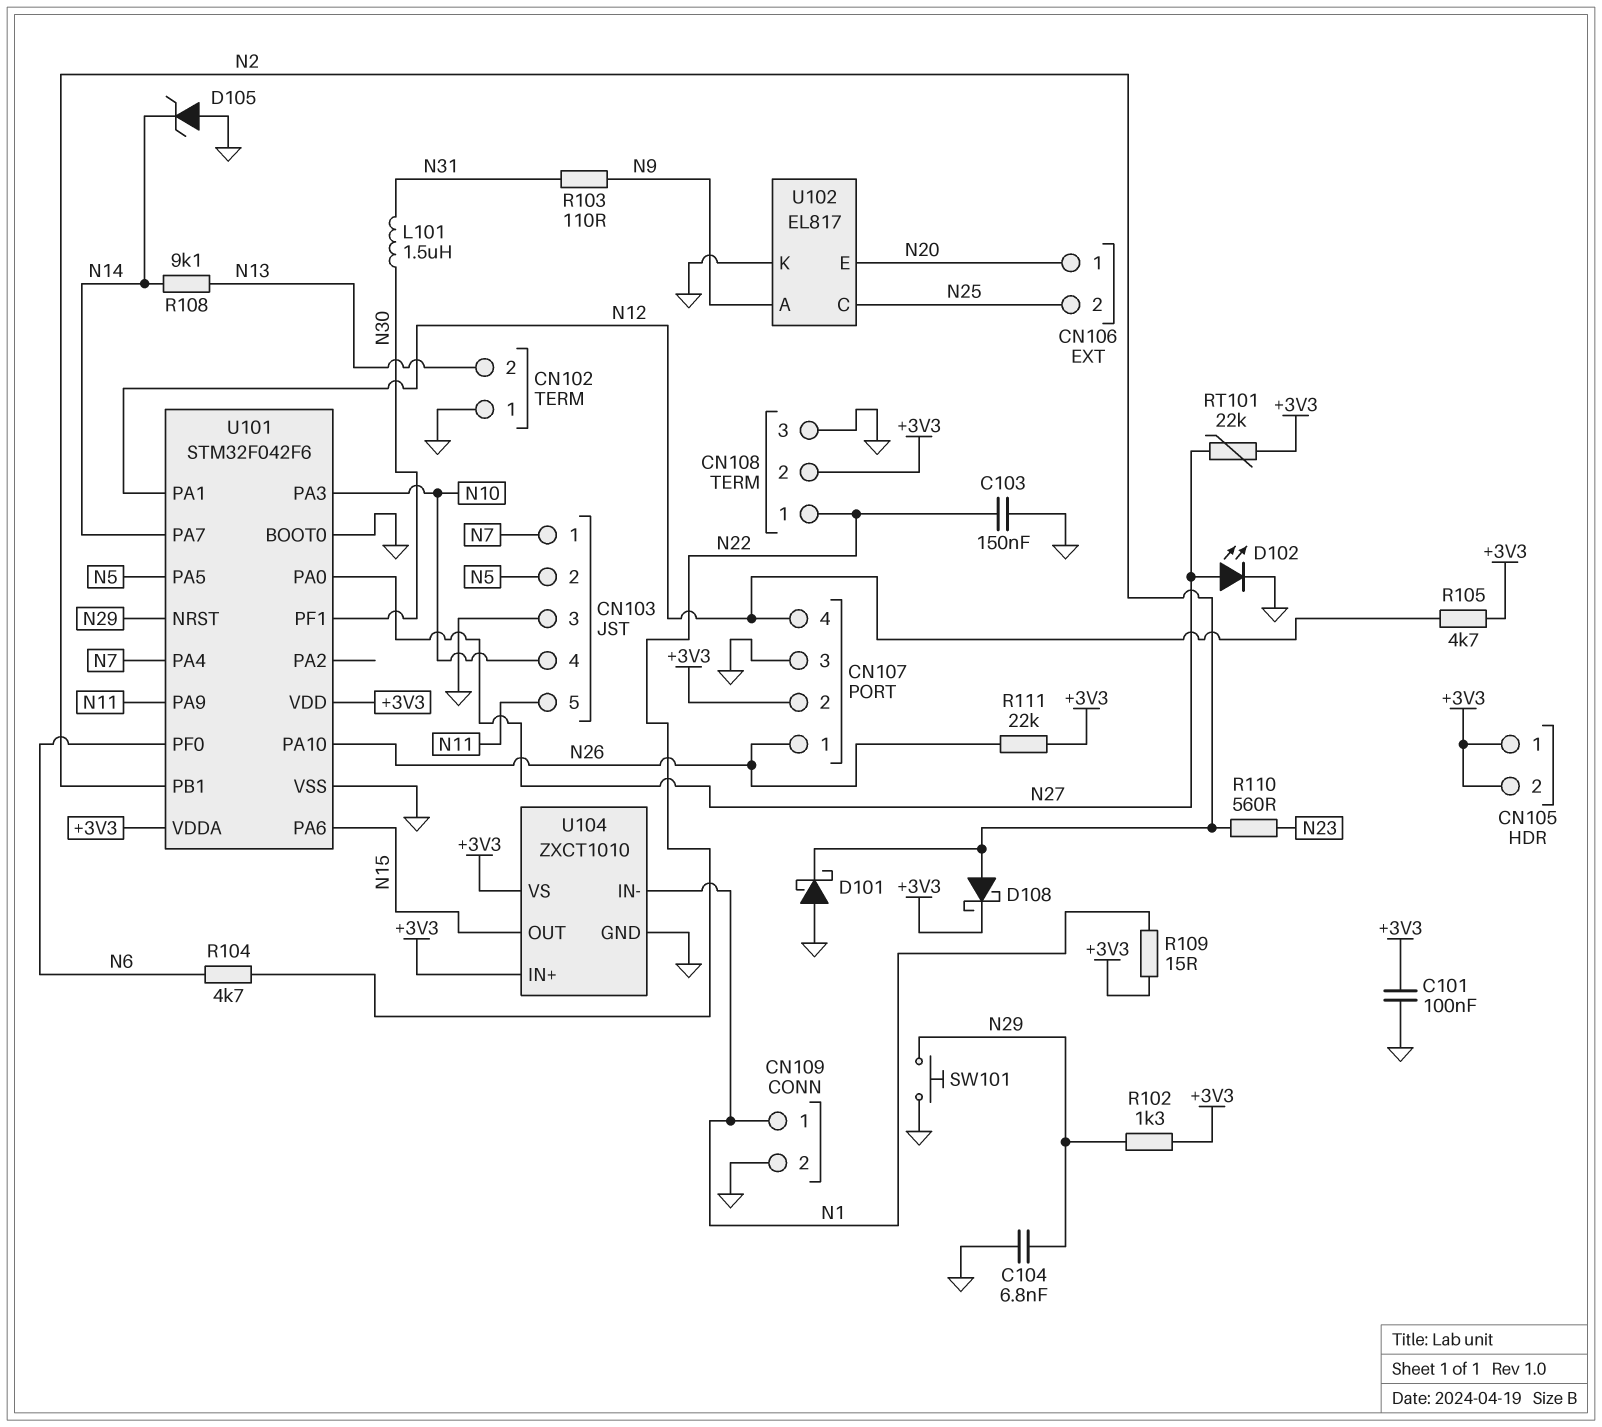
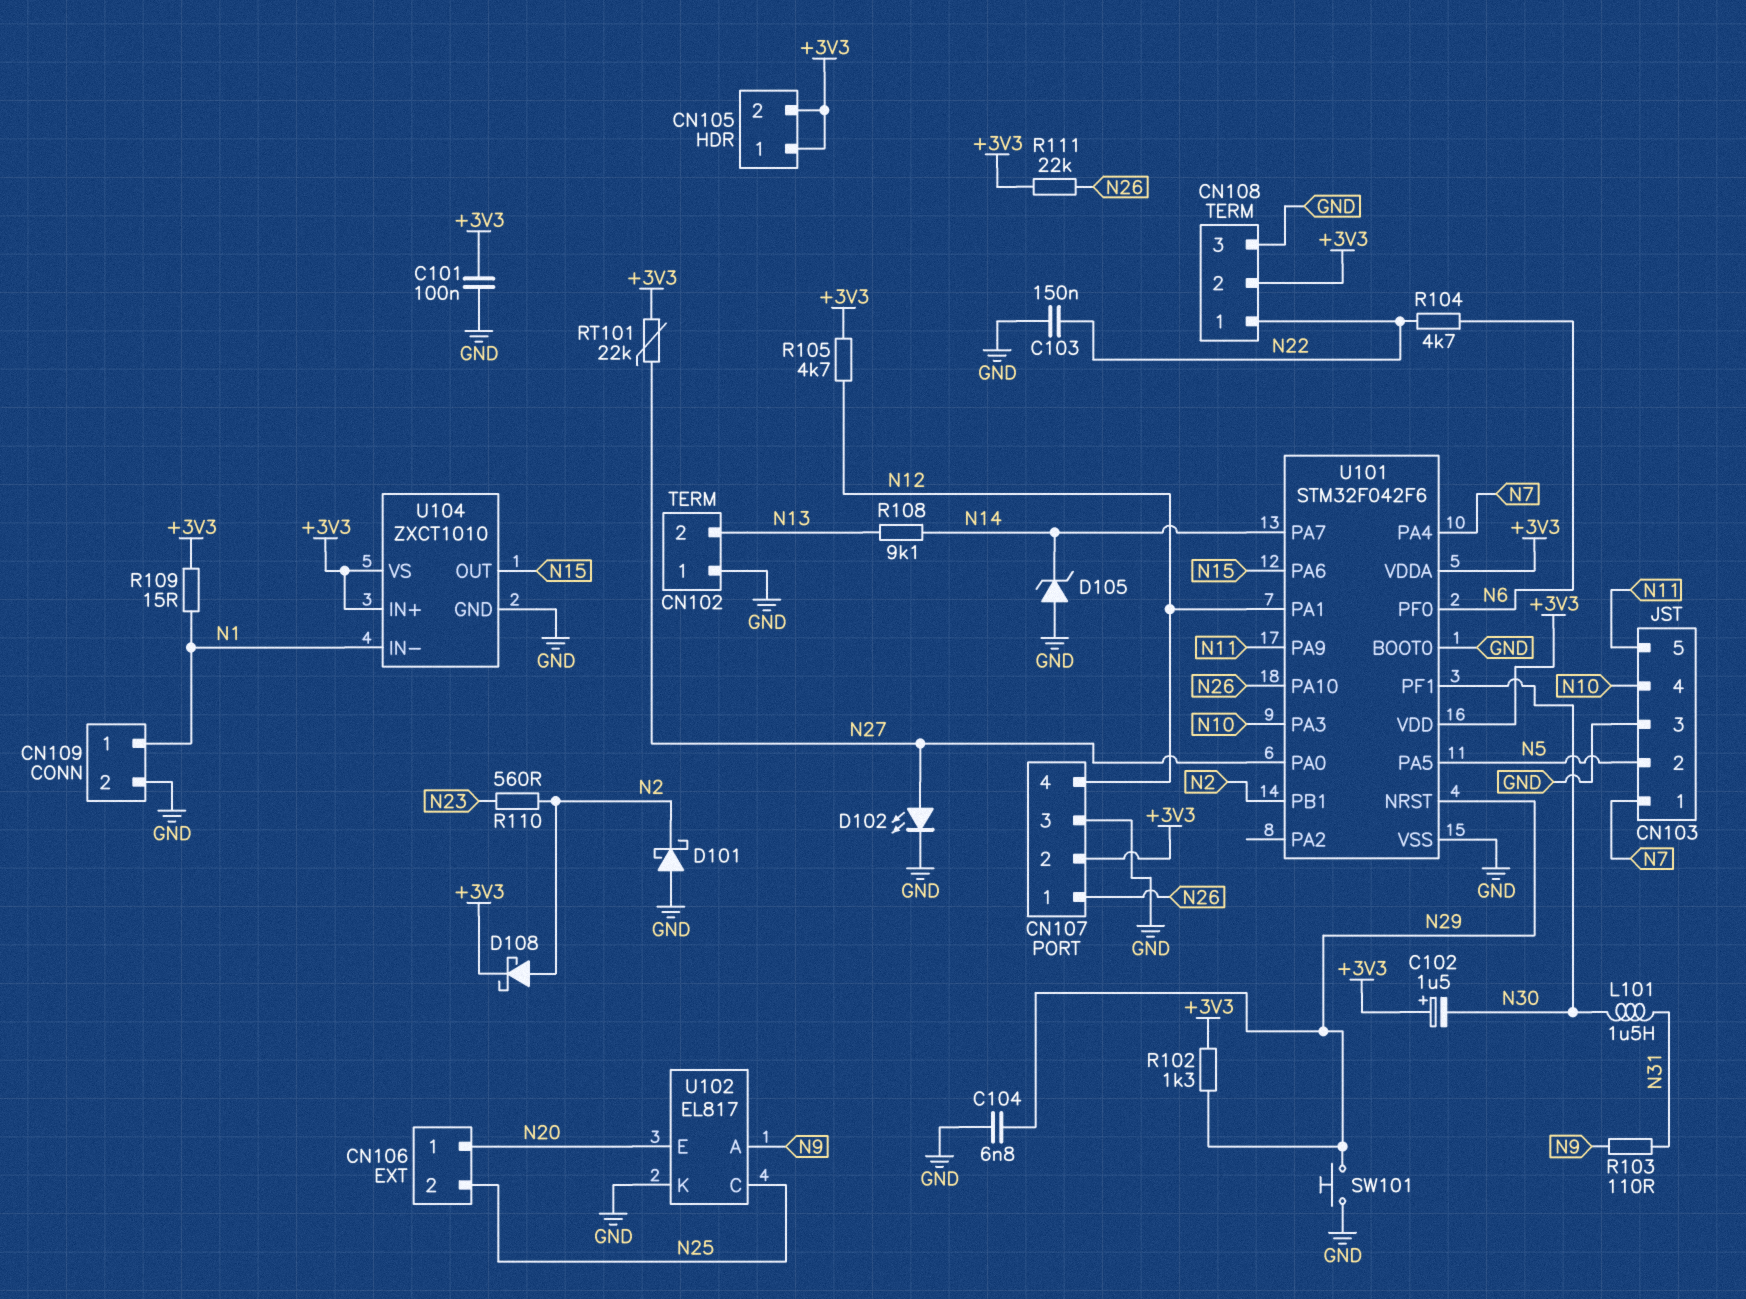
C102: none -> 1.5uF (plus +3V3, minus N30)

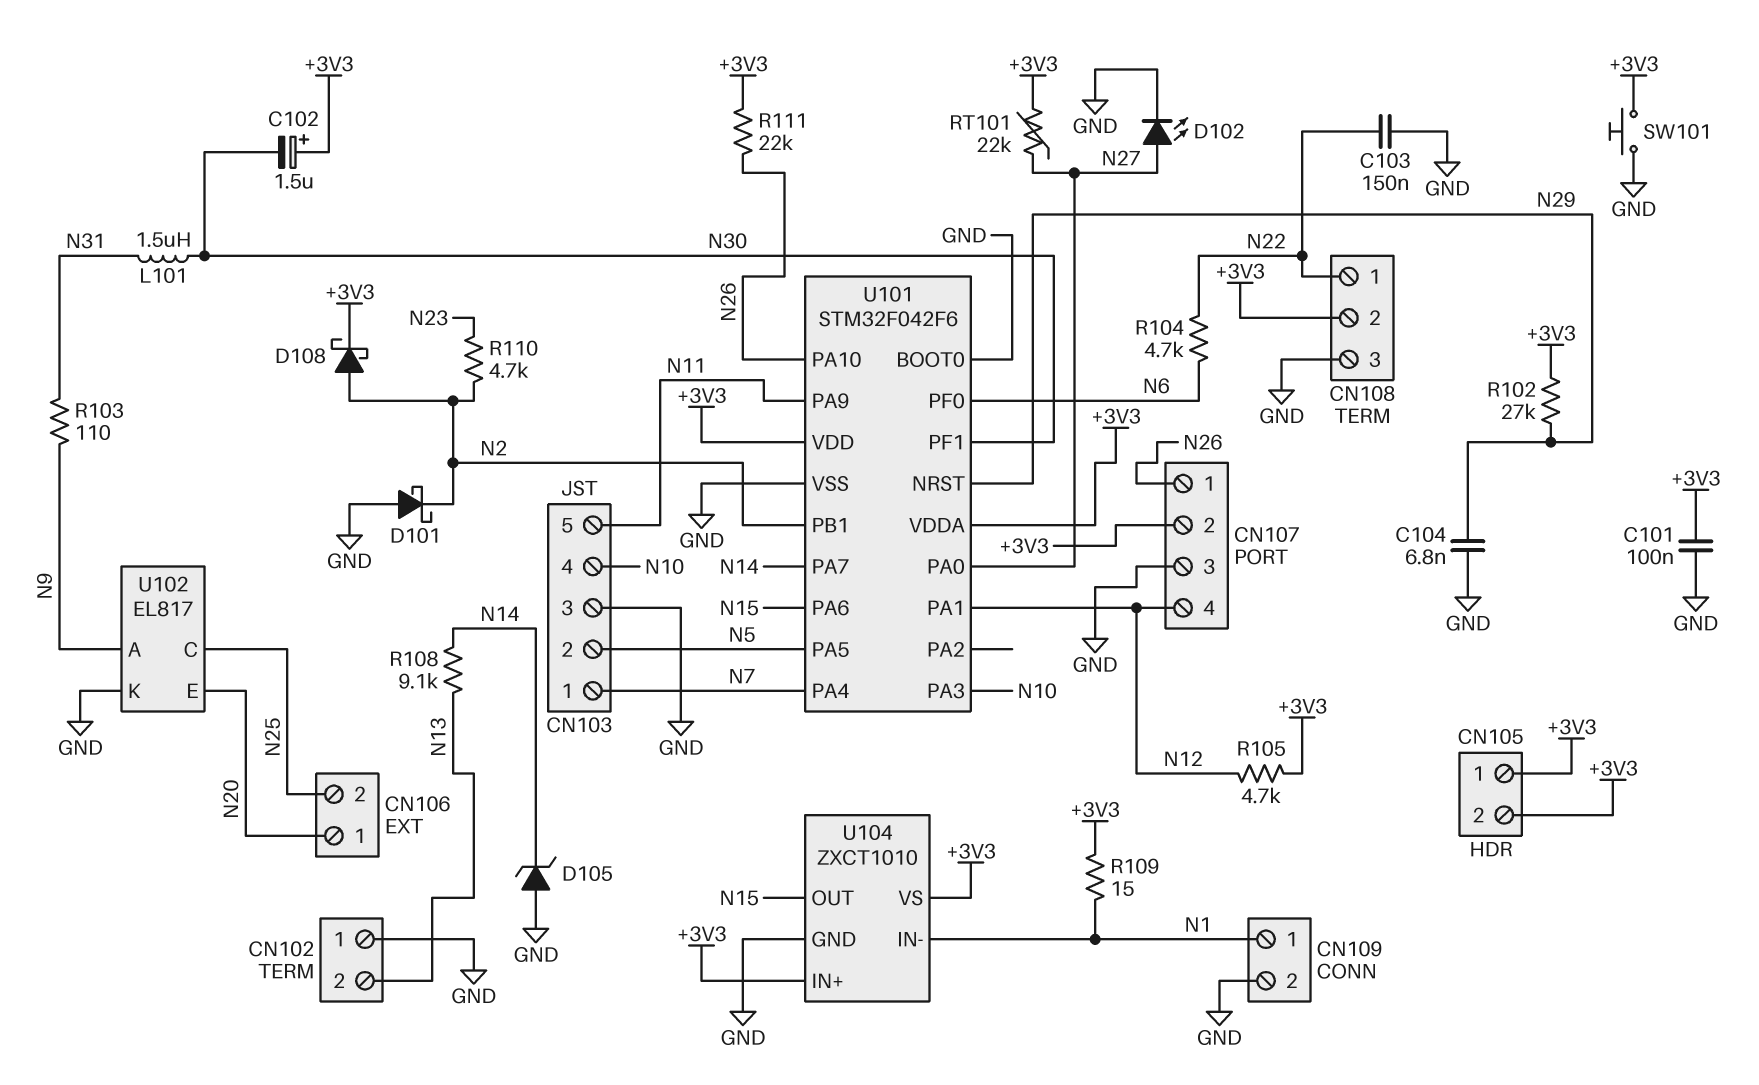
R102: 1.3k (+3V3, N29) -> 27k (+3V3, N29)
R110: 560 (N2, N23) -> 4.7k (N2, N23)
SW101: button (GND, N29) -> button (+3V3, GND)

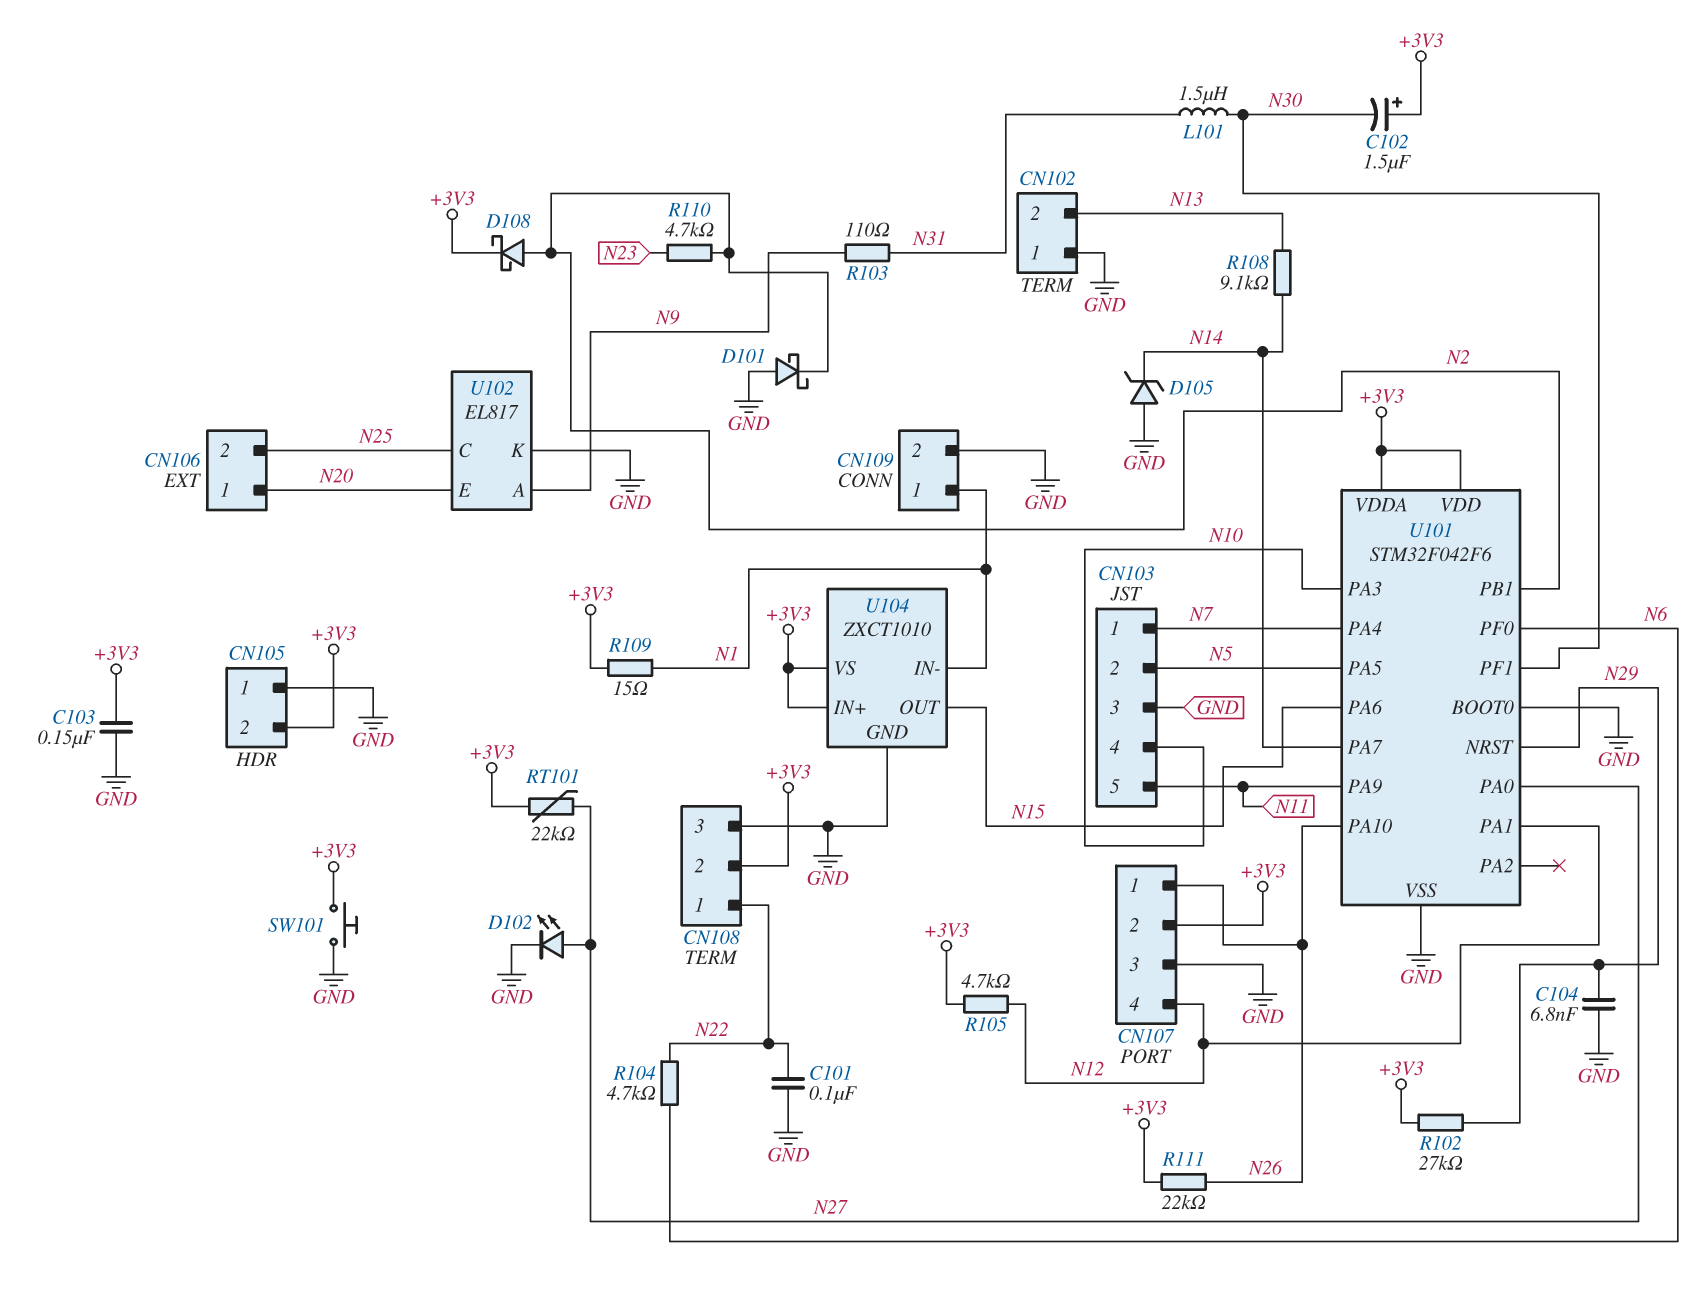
C101: 100nF (+3V3, GND) -> 100nF (GND, N22)
C103: 150nF (GND, N22) -> 150nF (+3V3, GND)
CN105 pin 1: +3V3 -> GND

